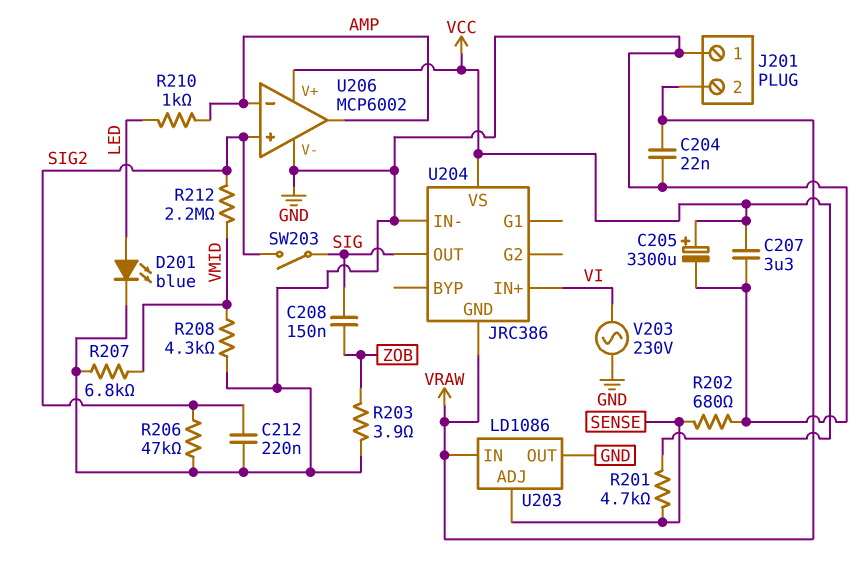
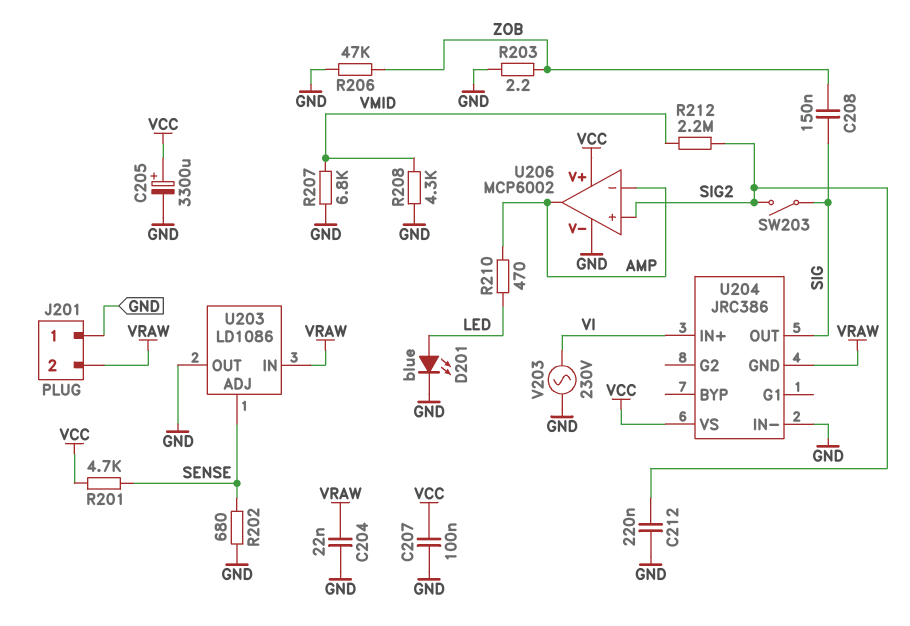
C207: 3.3uF (GND, VCC) -> 100nF (GND, VCC)
R203: 3.9 (GND, ZOB) -> 2.2 (GND, ZOB)
R206: 47k (GND, SIG2) -> 47k (GND, ZOB)
R210: 1k (AMP, LED) -> 470 (AMP, LED)

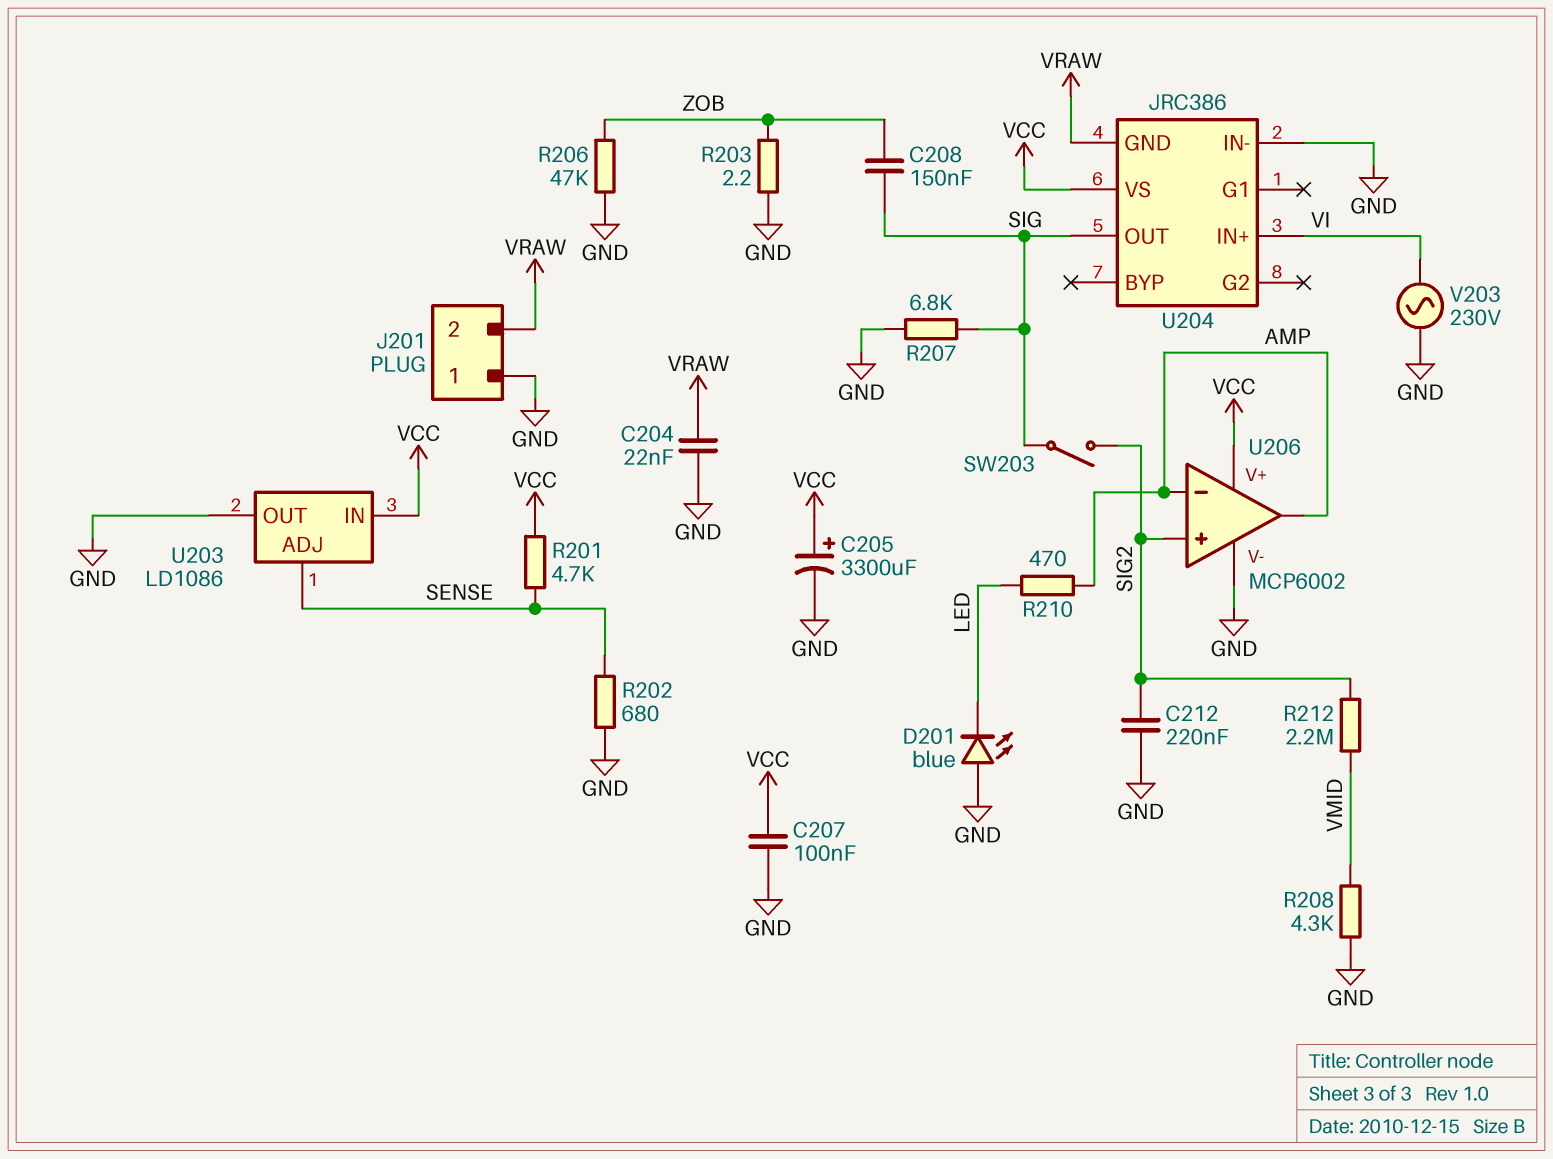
D201: LED blue (A LED, K GND) -> LED blue (A GND, K LED)
R207: 6.8k (GND, VMID) -> 6.8k (GND, SIG)
U203 pin IN: VRAW -> VCC

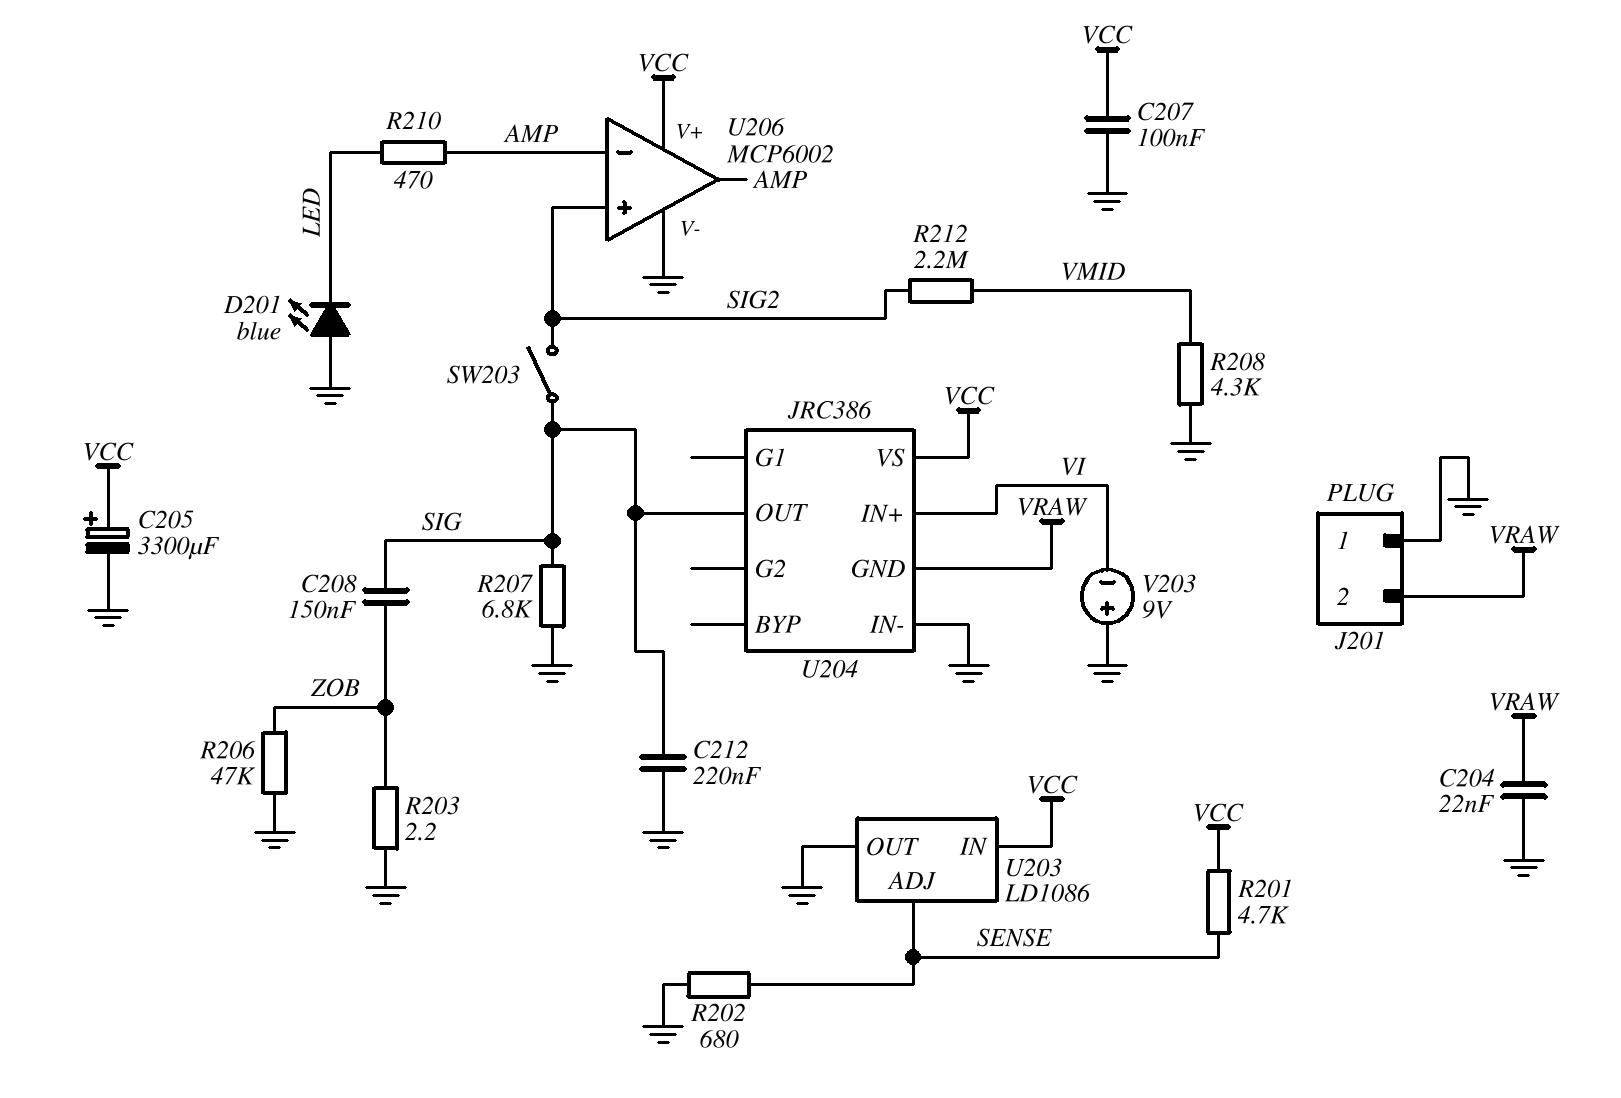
C212: 220nF (GND, SIG2) -> 220nF (GND, SIG)
V203: AC 230V (GND, VI) -> 9V (plus GND, minus VI)

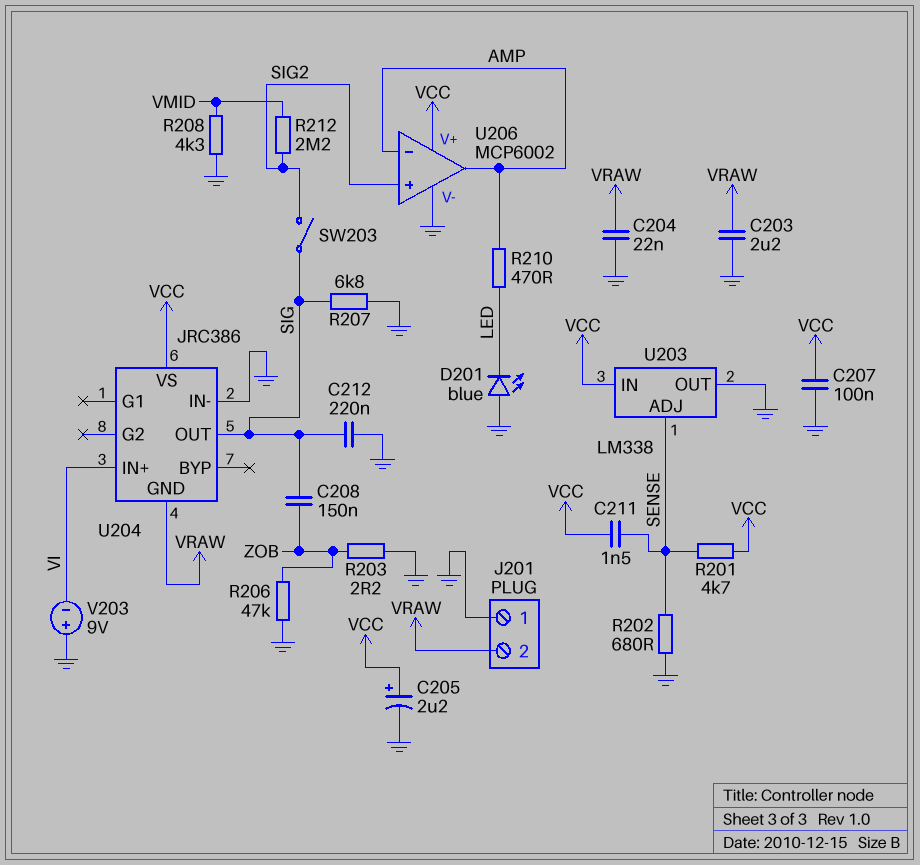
C203: none -> 2.2uF (GND, VRAW)
C205: 3300uF (plus VCC, minus GND) -> 2.2uF (plus VCC, minus GND)
C211: none -> 1.5nF (SENSE, VCC)
U203: LD1086 -> LM338

